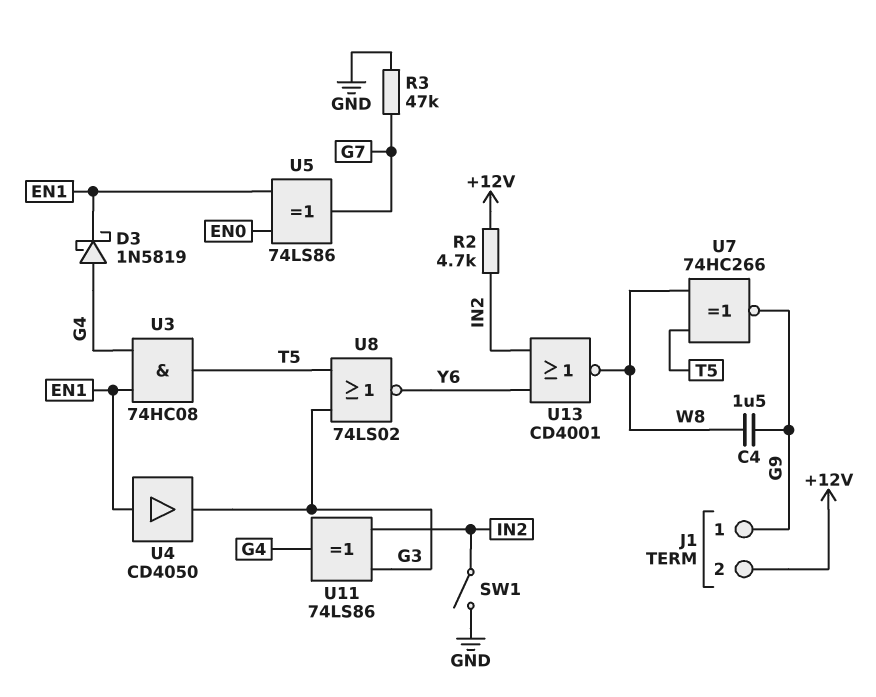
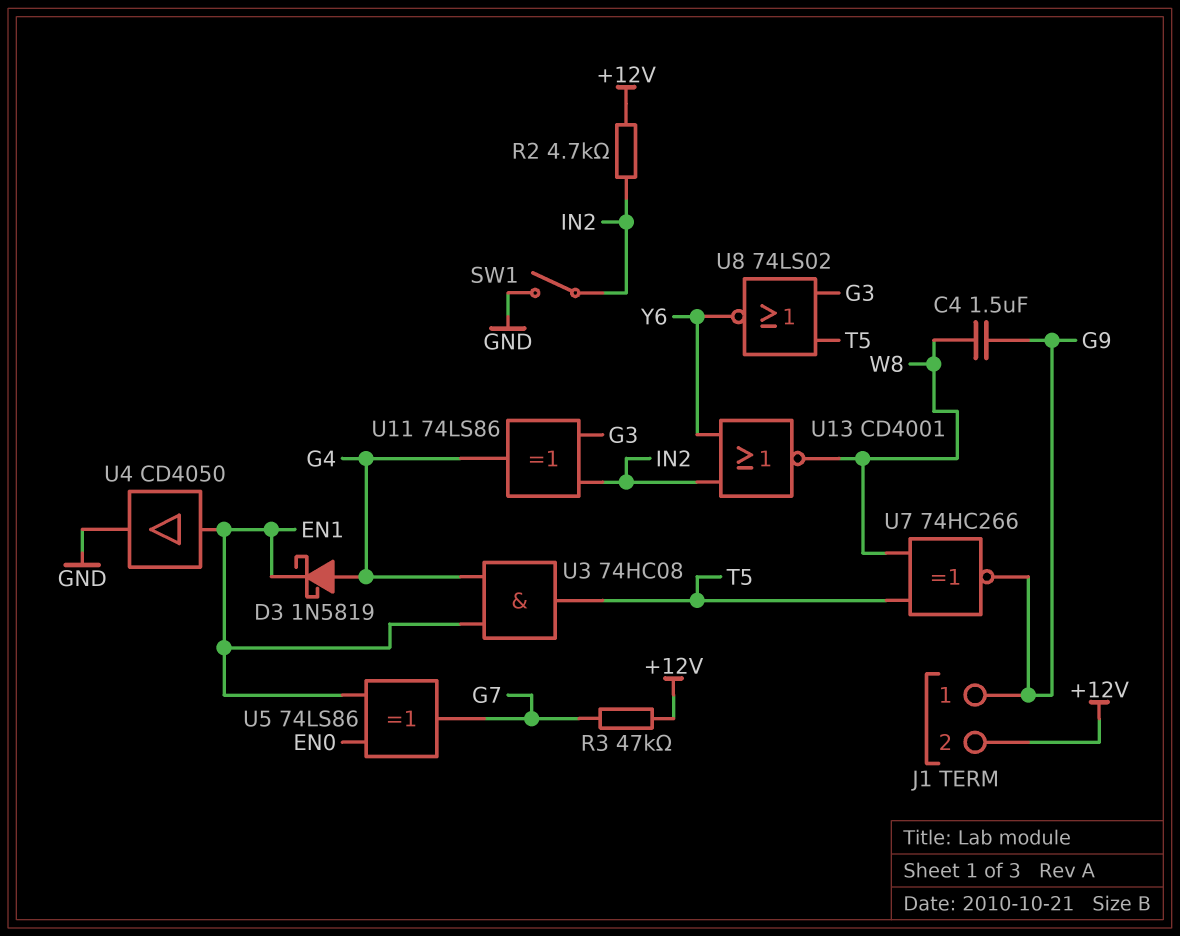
R3: 47k (G7, GND) -> 47k (+12V, G7)
U4: buffer CD4050 (in EN1, out G3) -> buffer CD4050 (in EN1, out GND)

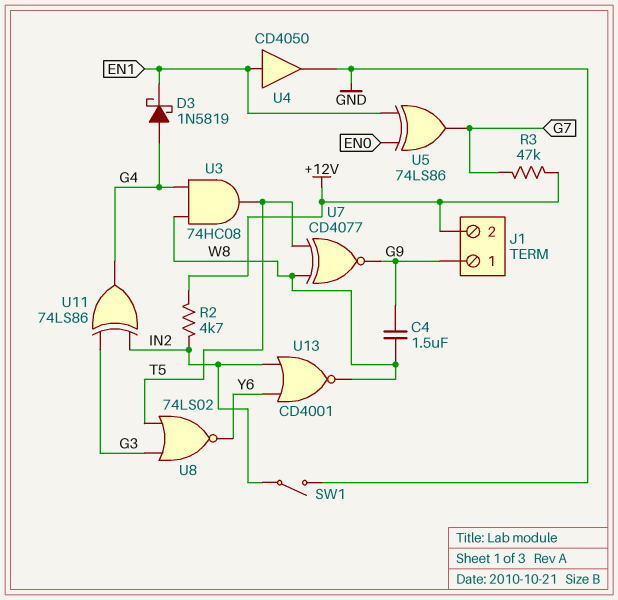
U3: AND 74HC08 (in EN1, in G4, out T5) -> AND 74HC08 (in G4, in W8, out T5)
U7: XNOR 74HC266 (in T5, in W8, out G9) -> XNOR CD4077 (in T5, in W8, out G9)

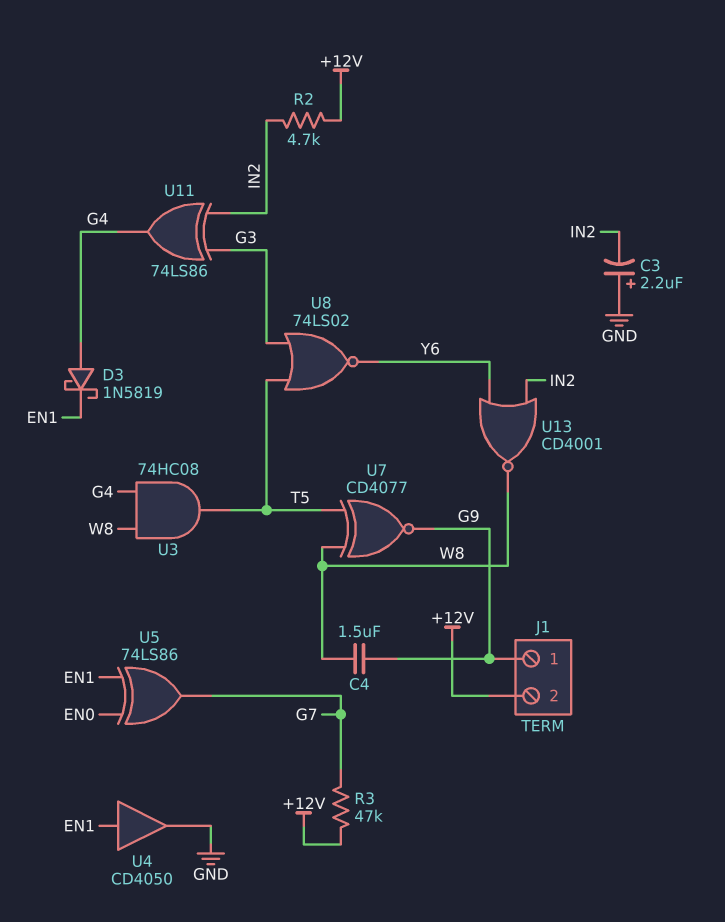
C3: none -> 2.2uF (plus GND, minus IN2)
SW1: switch (GND, IN2) -> none

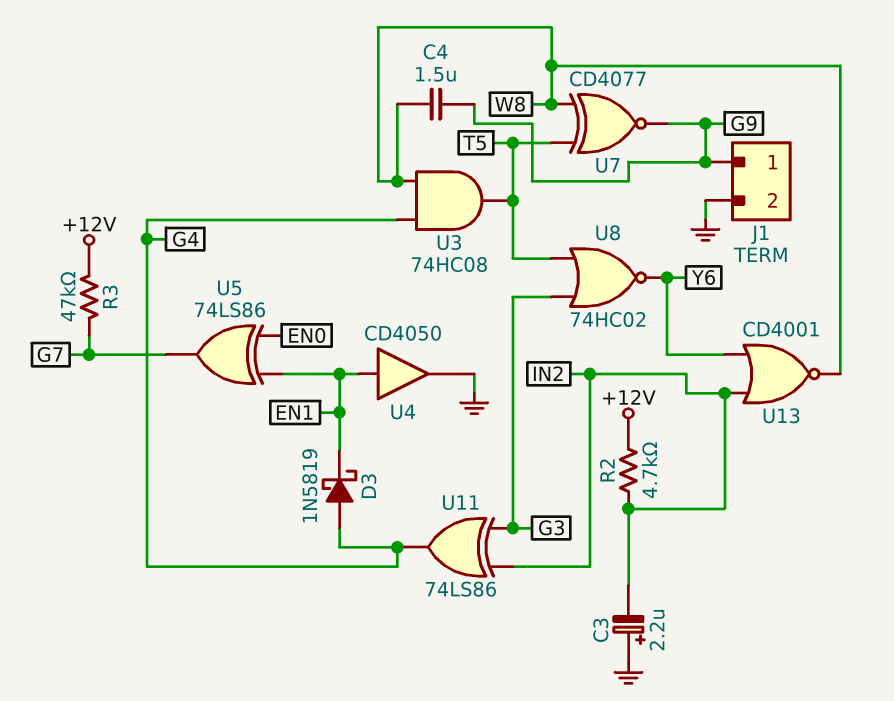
J1 pin 2: +12V -> GND
U8: NOR 74LS02 (in G3, in T5, out Y6) -> NOR 74HC02 (in G3, in T5, out Y6)

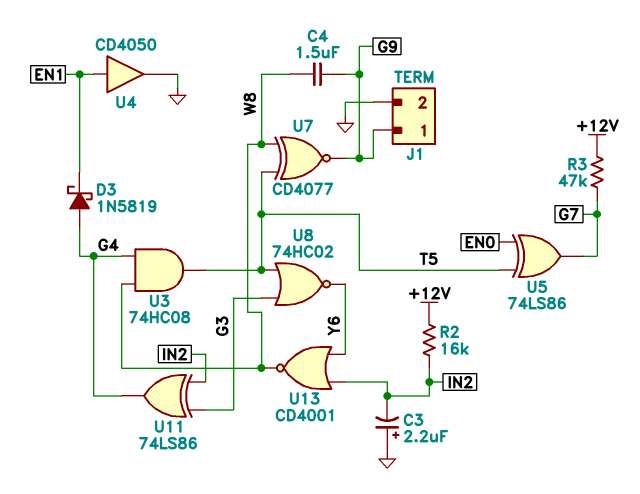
R2: 4.7k (+12V, IN2) -> 16k (+12V, IN2)
U5: XOR 74LS86 (in EN0, in EN1, out G7) -> XOR 74LS86 (in EN0, in T5, out G7)

